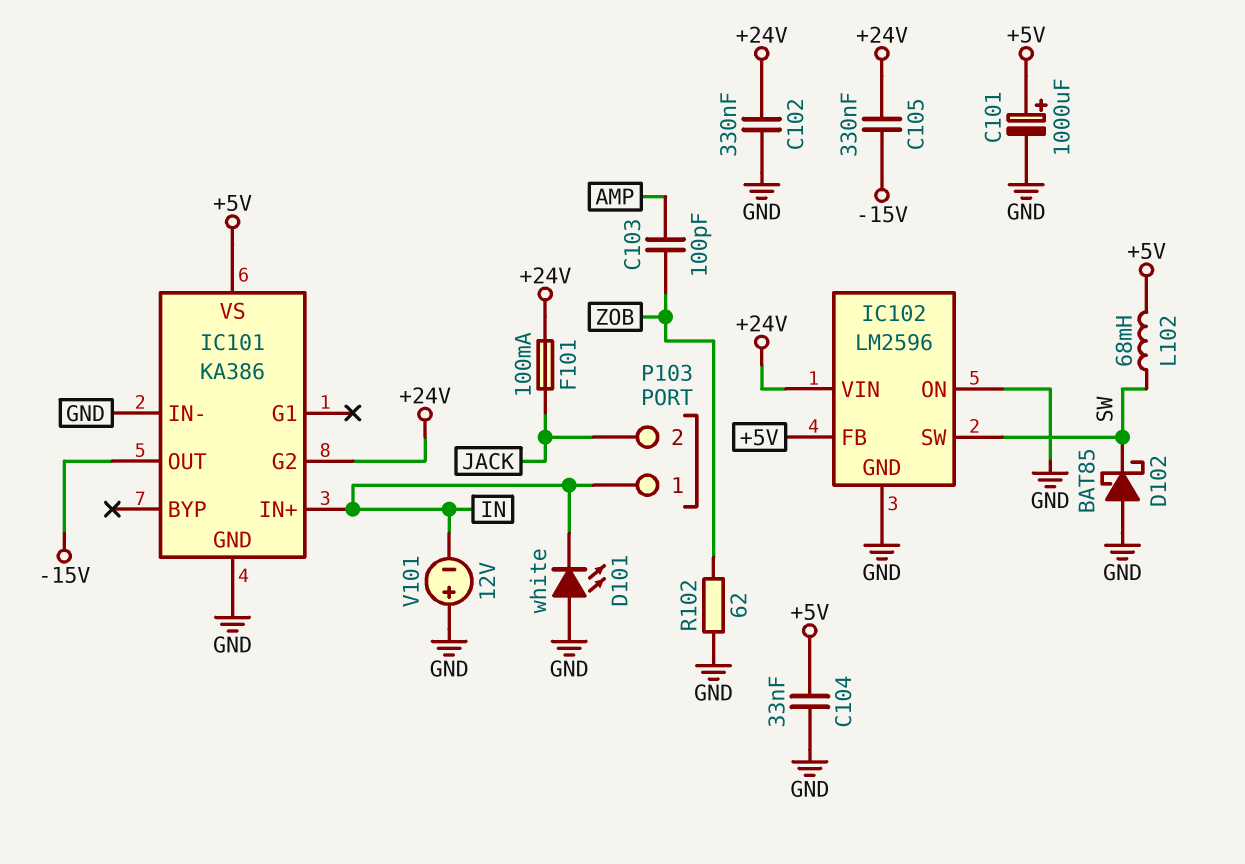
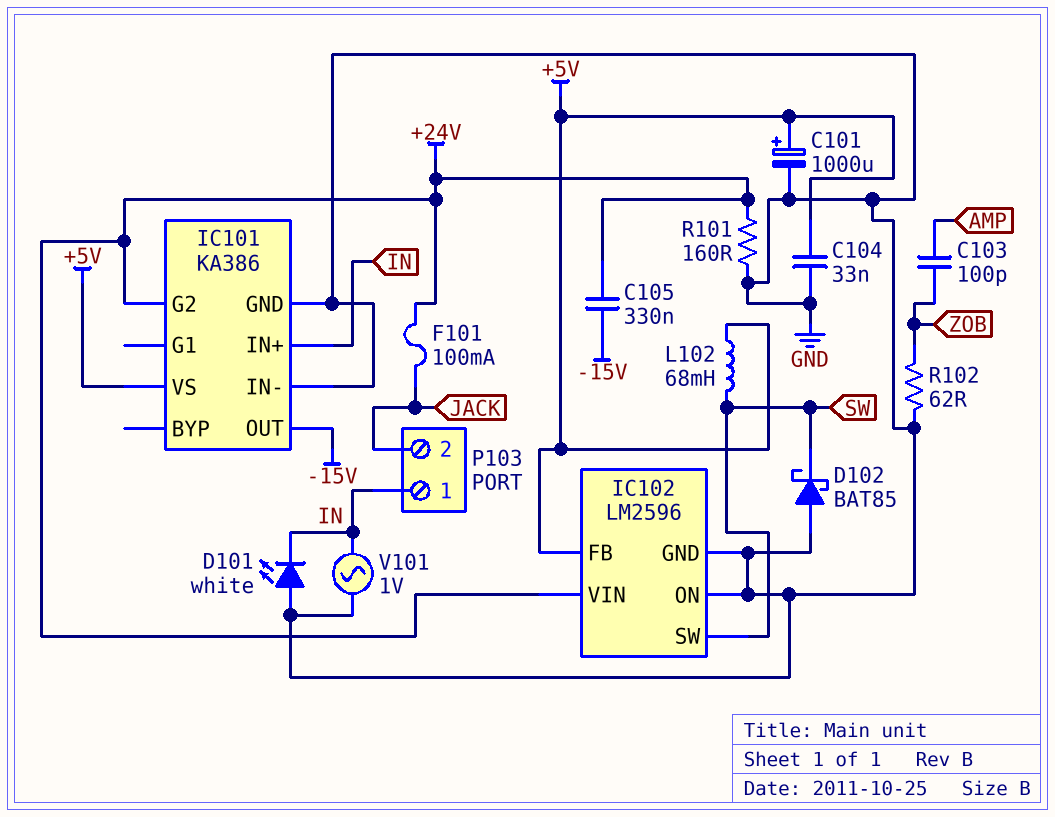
C102: 330nF (+24V, GND) -> none
R101: none -> 160 (+24V, GND)
V101: 12V (plus GND, minus IN) -> AC 1V (GND, IN)

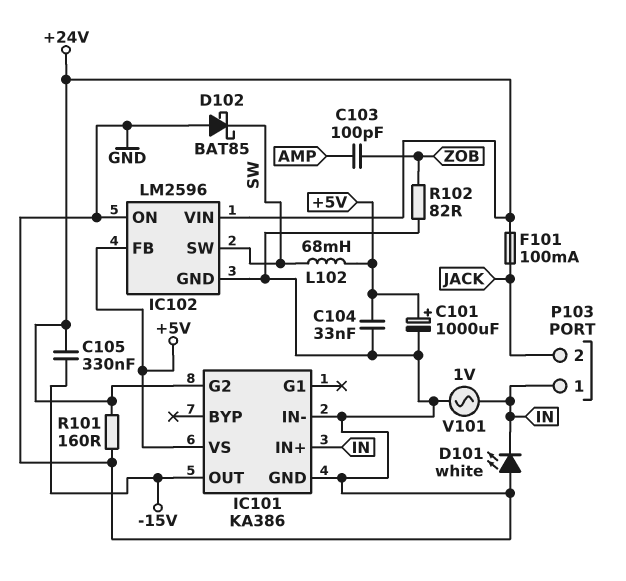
R102: 62 (GND, ZOB) -> 82 (GND, ZOB)

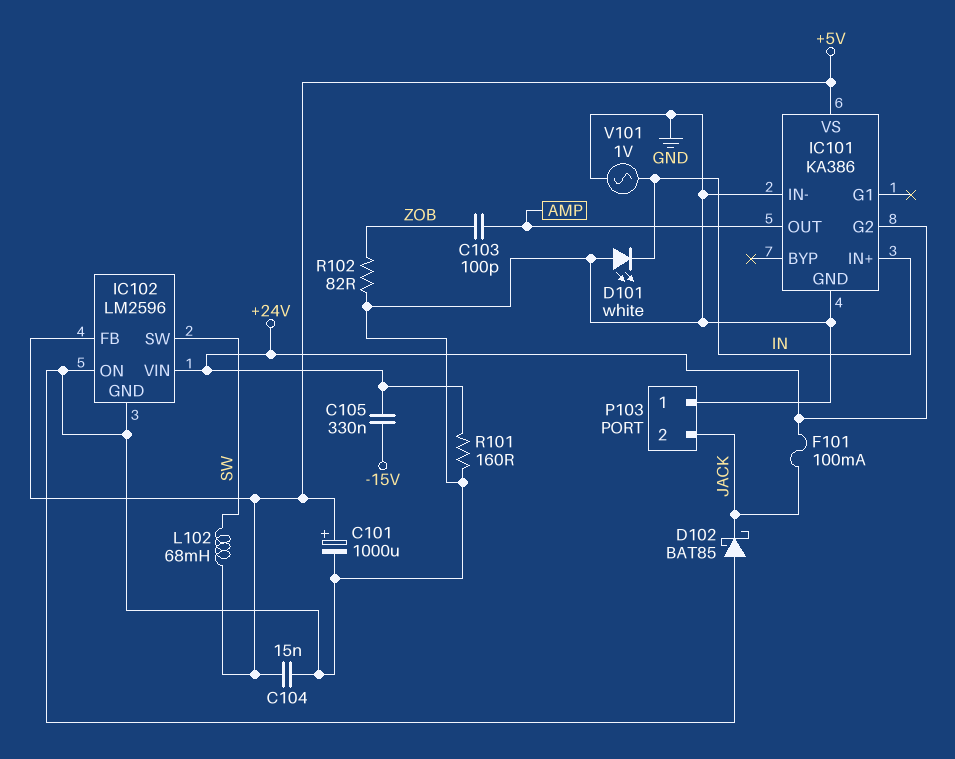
C104: 33nF (+5V, GND) -> 15nF (+5V, GND)
D102: schottky BAT85 (A GND, K SW) -> schottky BAT85 (A GND, K JACK)
IC101 pin OUT: -15V -> AMP
P103 pin 1: IN -> GND

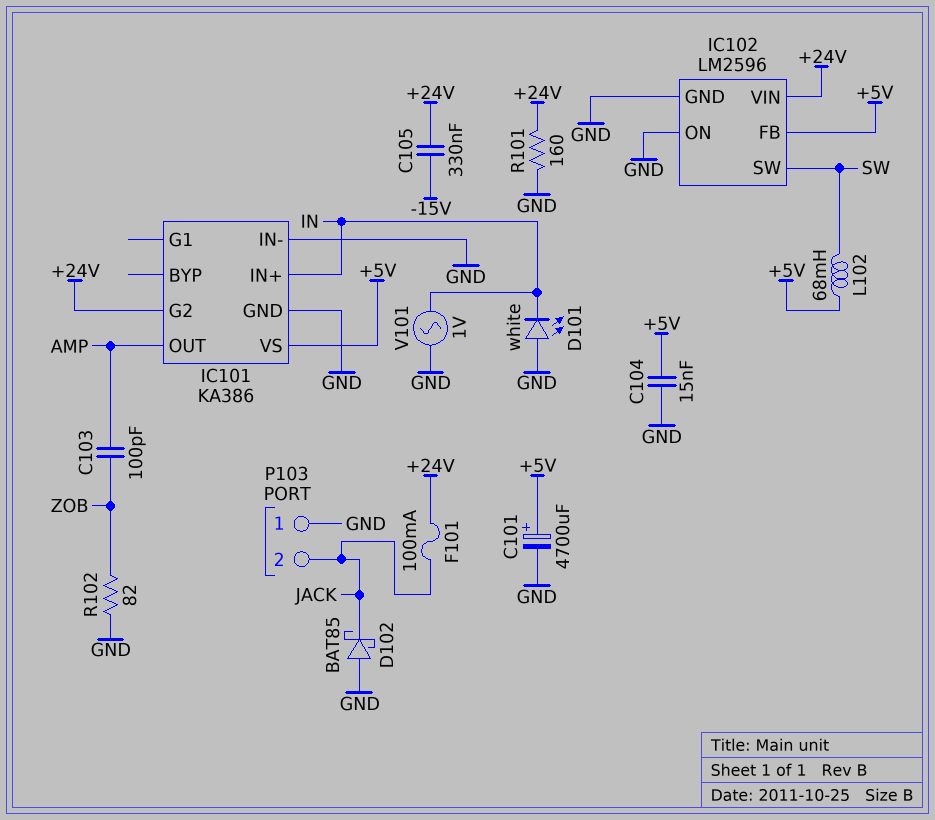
C101: 1000uF (plus +5V, minus GND) -> 4700uF (plus +5V, minus GND)

